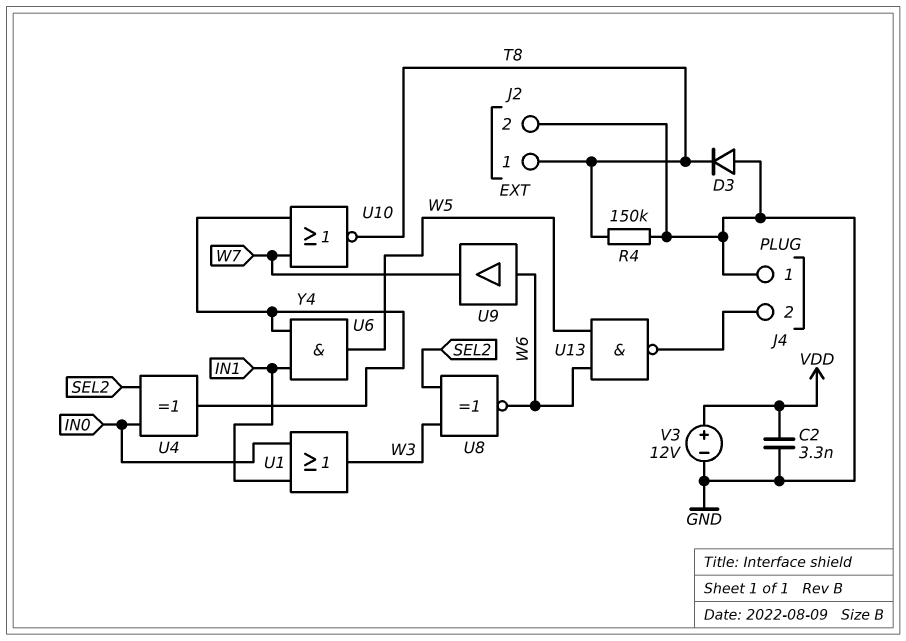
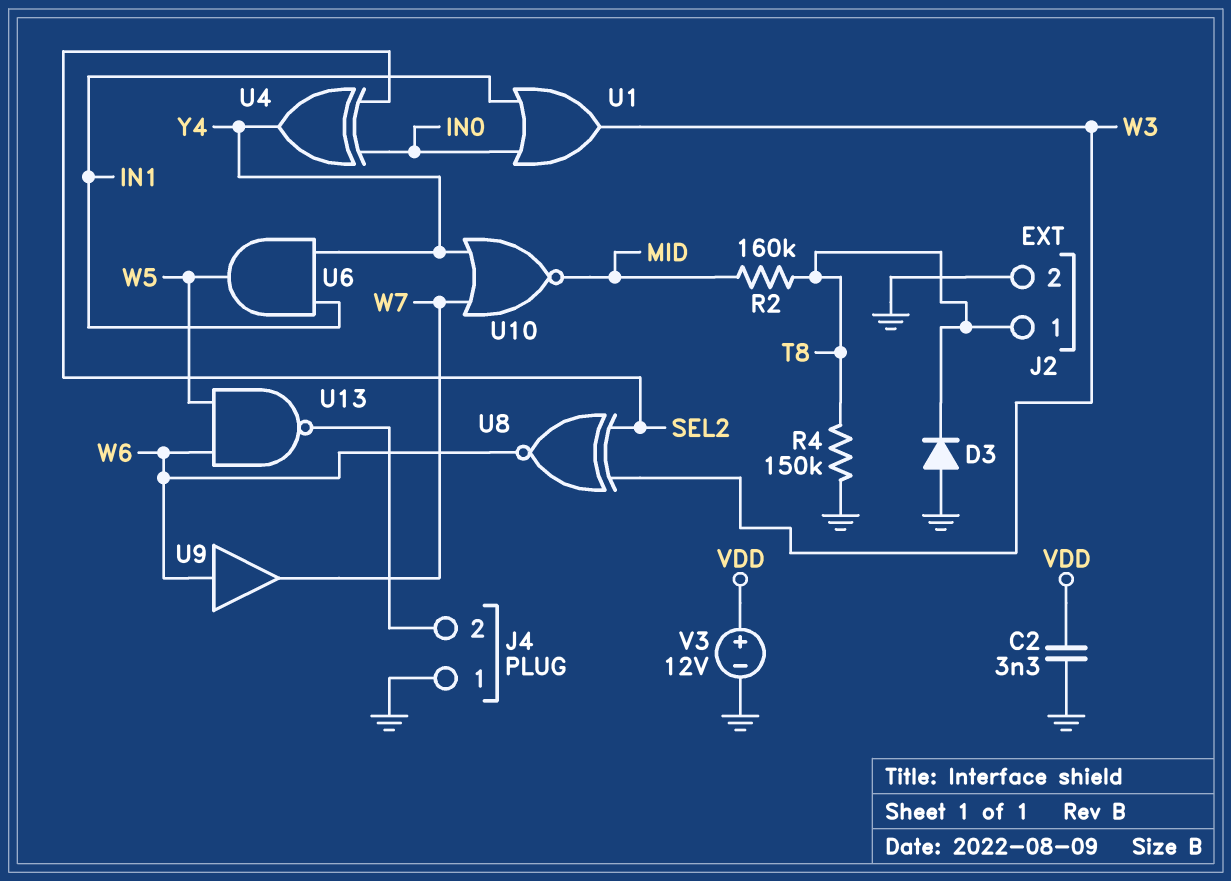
R2: none -> 160k (MID, T8)
U10: NOR (in W7, in Y4, out T8) -> NOR (in W7, in Y4, out MID)

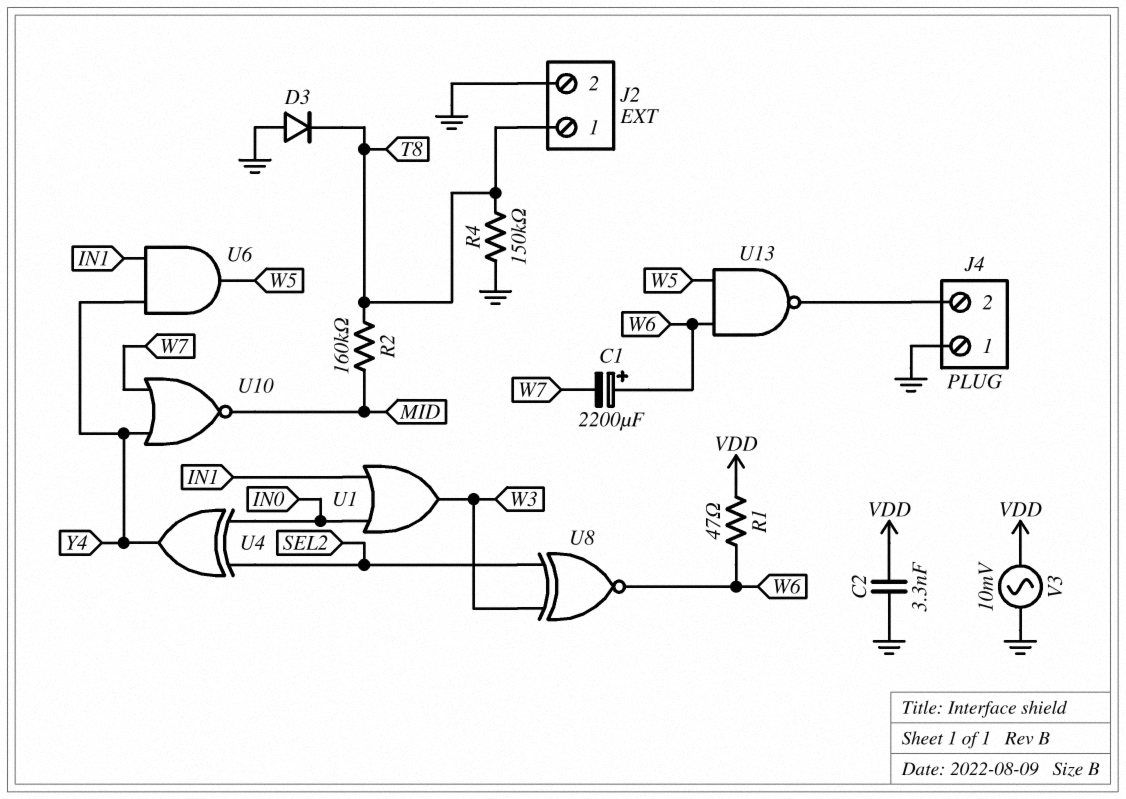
C1: none -> 2200uF (plus W6, minus W7)
R1: none -> 47 (VDD, W6)
U9: buffer (in W6, out W7) -> none
V3: 12V (plus VDD, minus GND) -> AC 10mV (GND, VDD)

